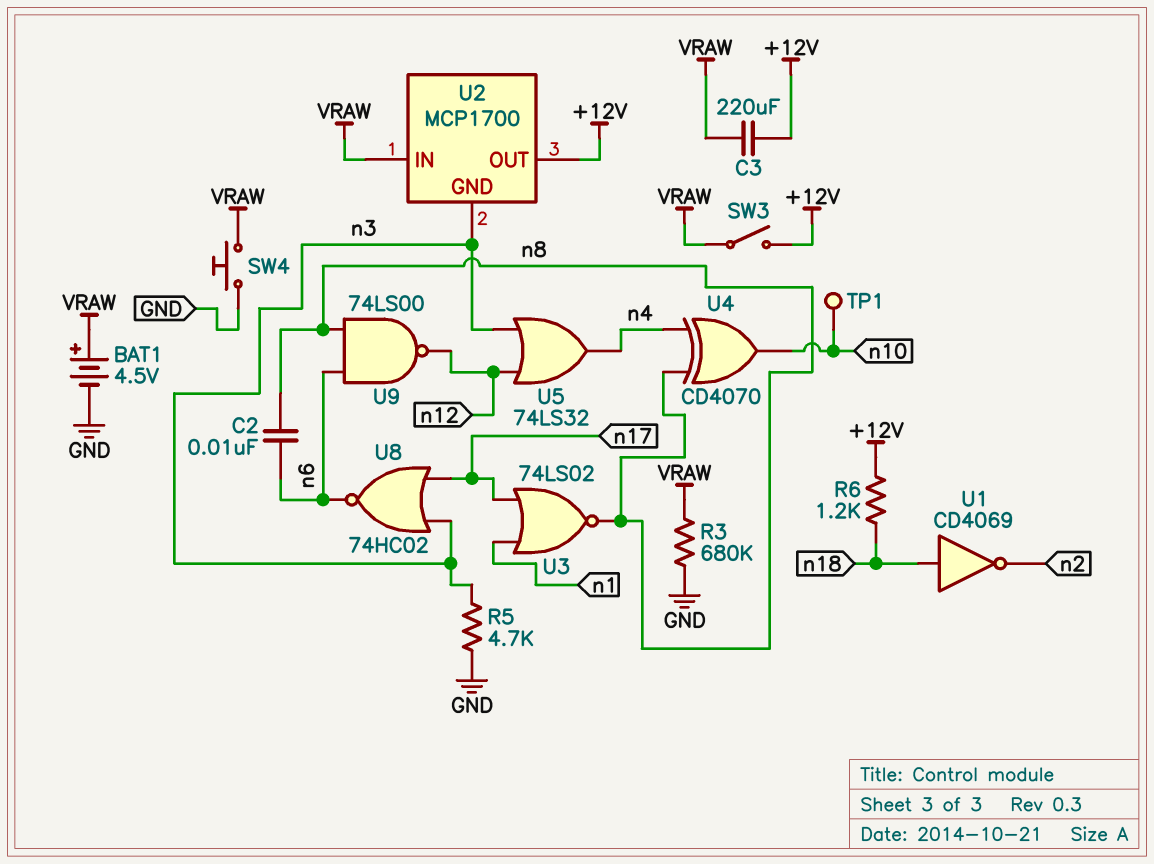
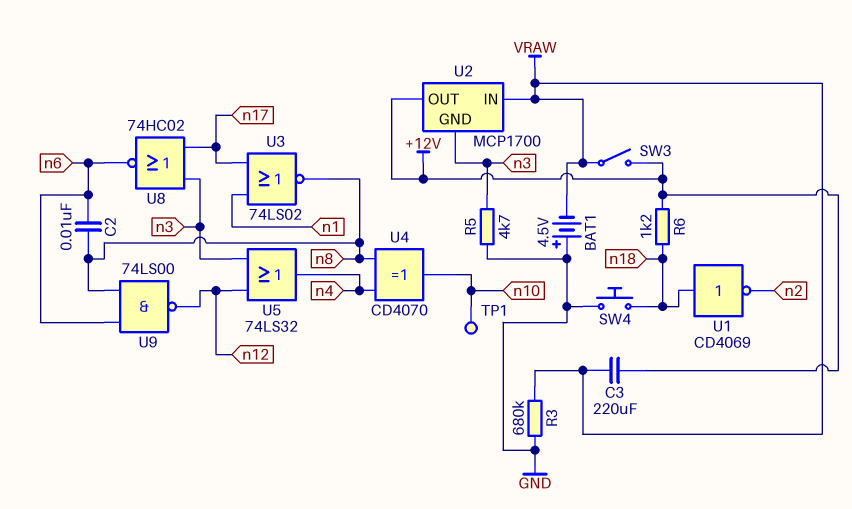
BAT1: 4.5V (plus VRAW, minus GND) -> 4.5V (plus GND, minus VRAW)
SW4: button (GND, VRAW) -> button (GND, n18)

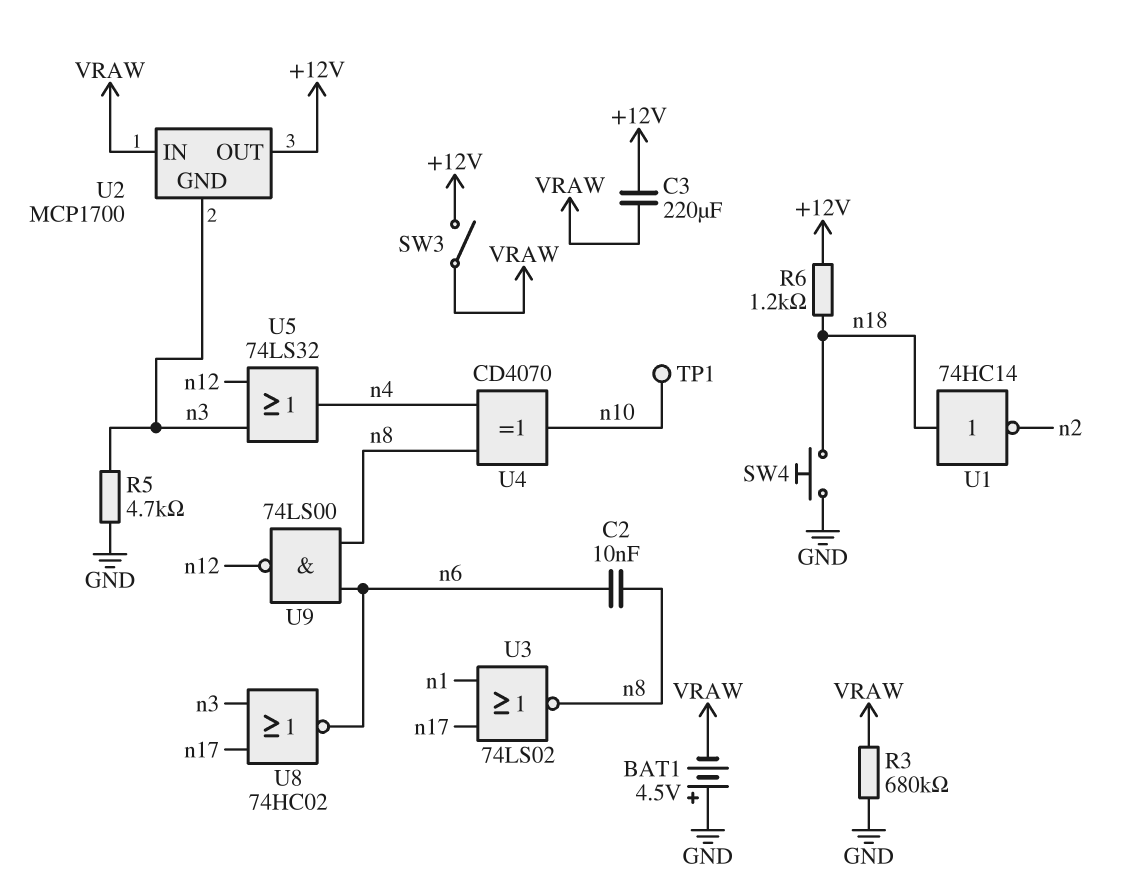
U1: NOT CD4069 (in n18, out n2) -> NOT 74HC14 (in n18, out n2)

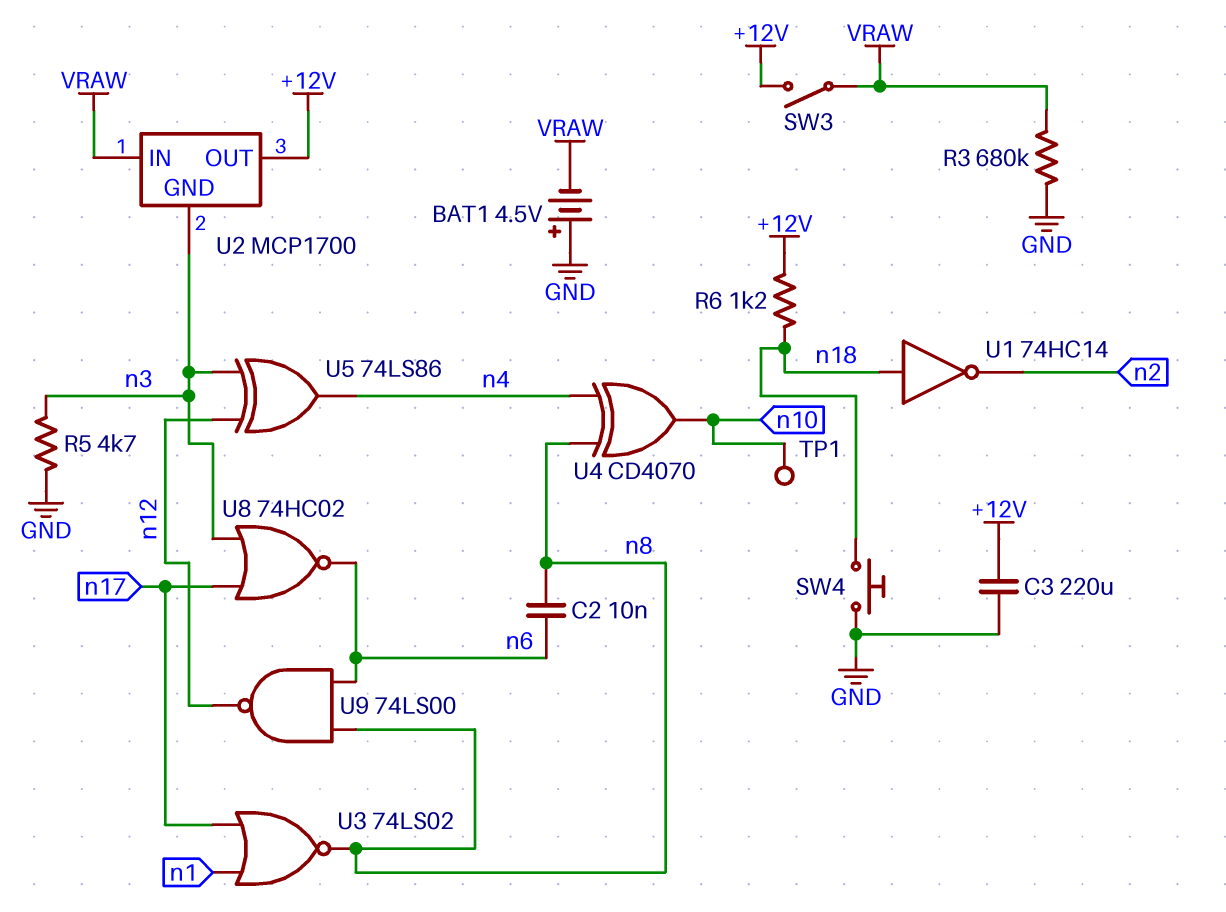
C3: 220uF (+12V, VRAW) -> 220uF (+12V, GND)
U5: OR 74LS32 (in n3, in n12, out n4) -> XOR 74LS86 (in n3, in n12, out n4)

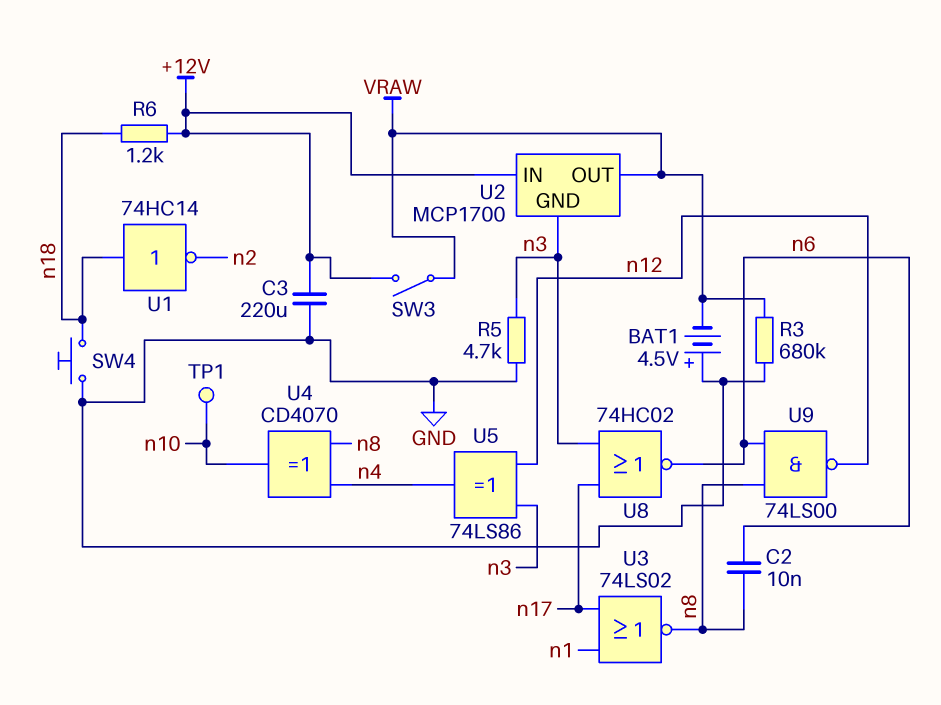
U2 pin IN: VRAW -> +12V
U2 pin OUT: +12V -> VRAW

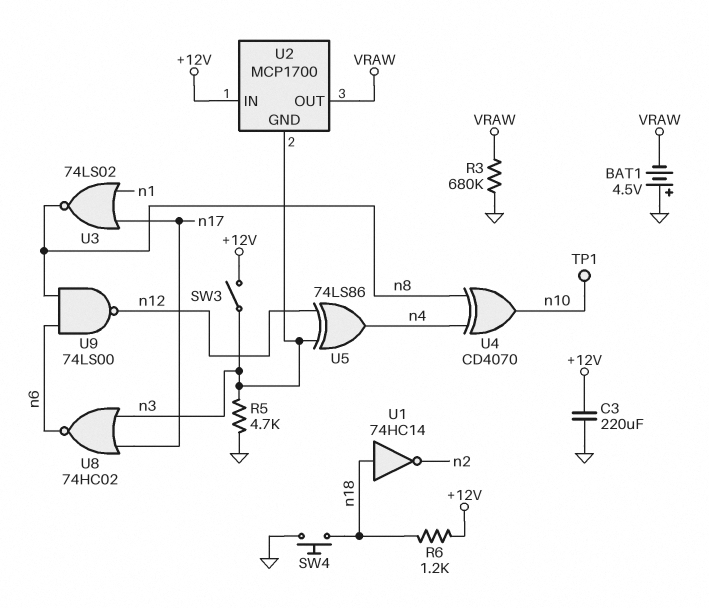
C2: 10nF (n6, n8) -> none
SW3: switch (+12V, VRAW) -> switch (+12V, n3)

